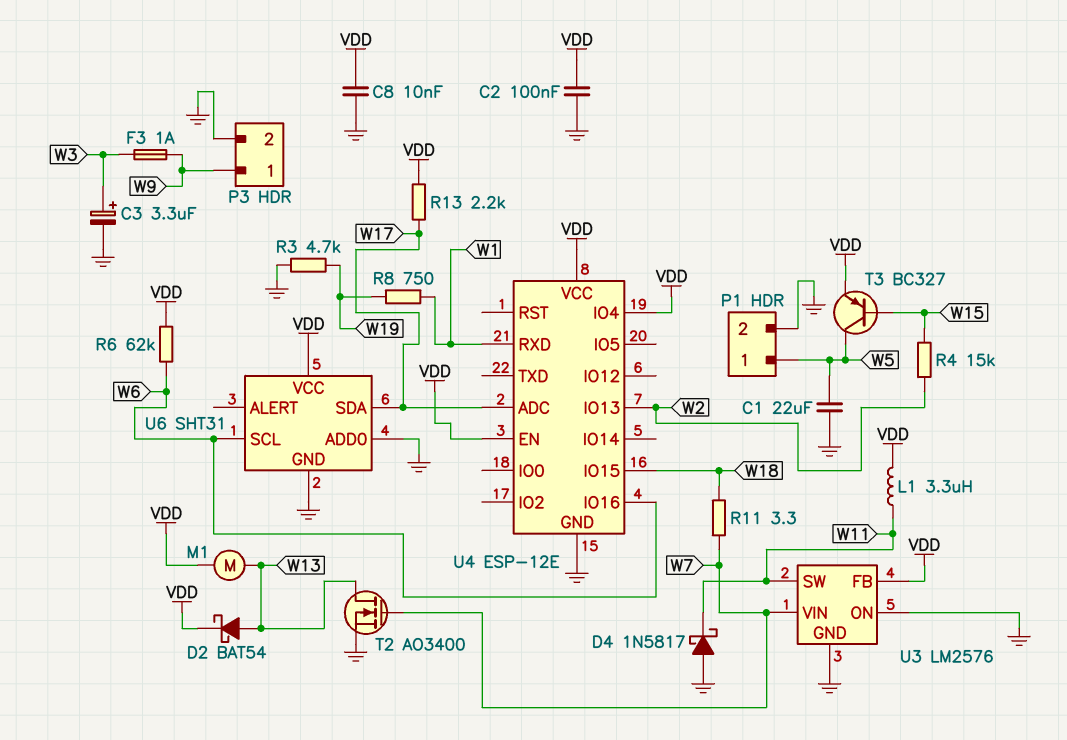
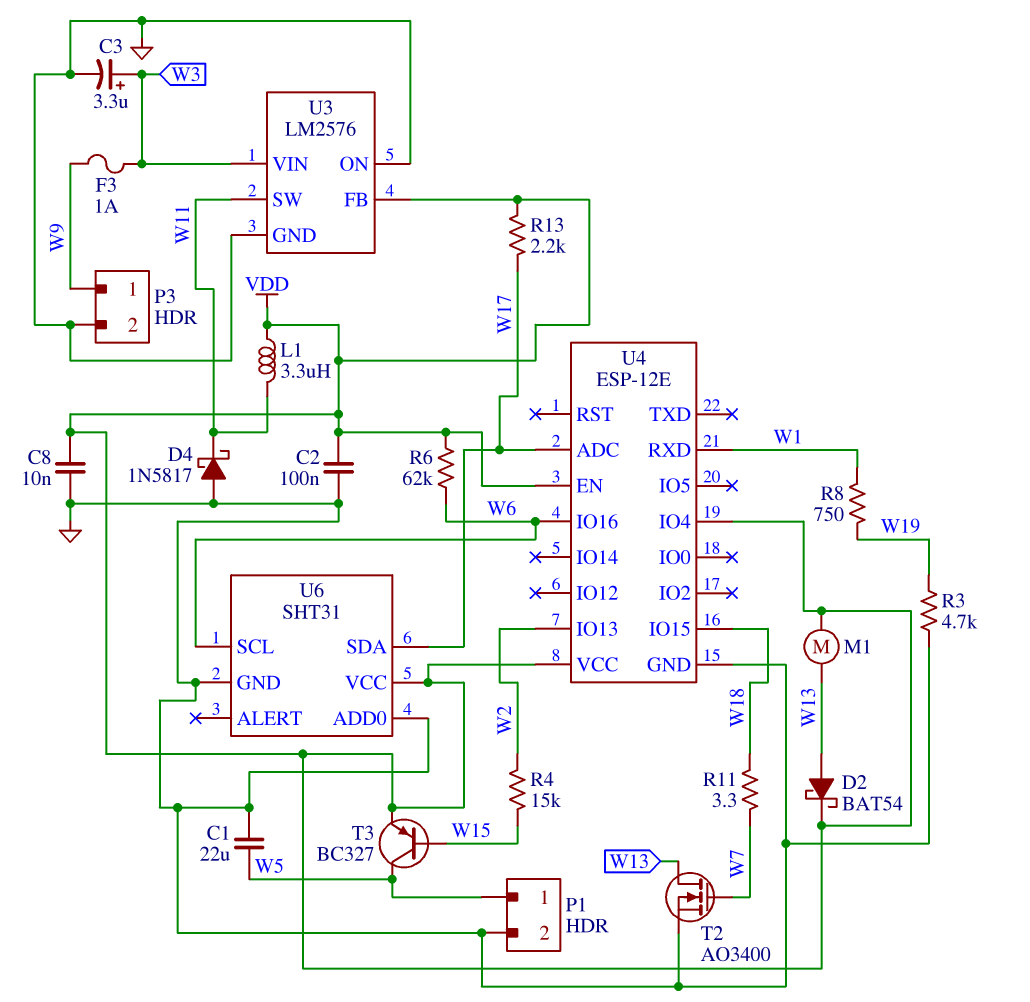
U3 pin VIN: W7 -> W3

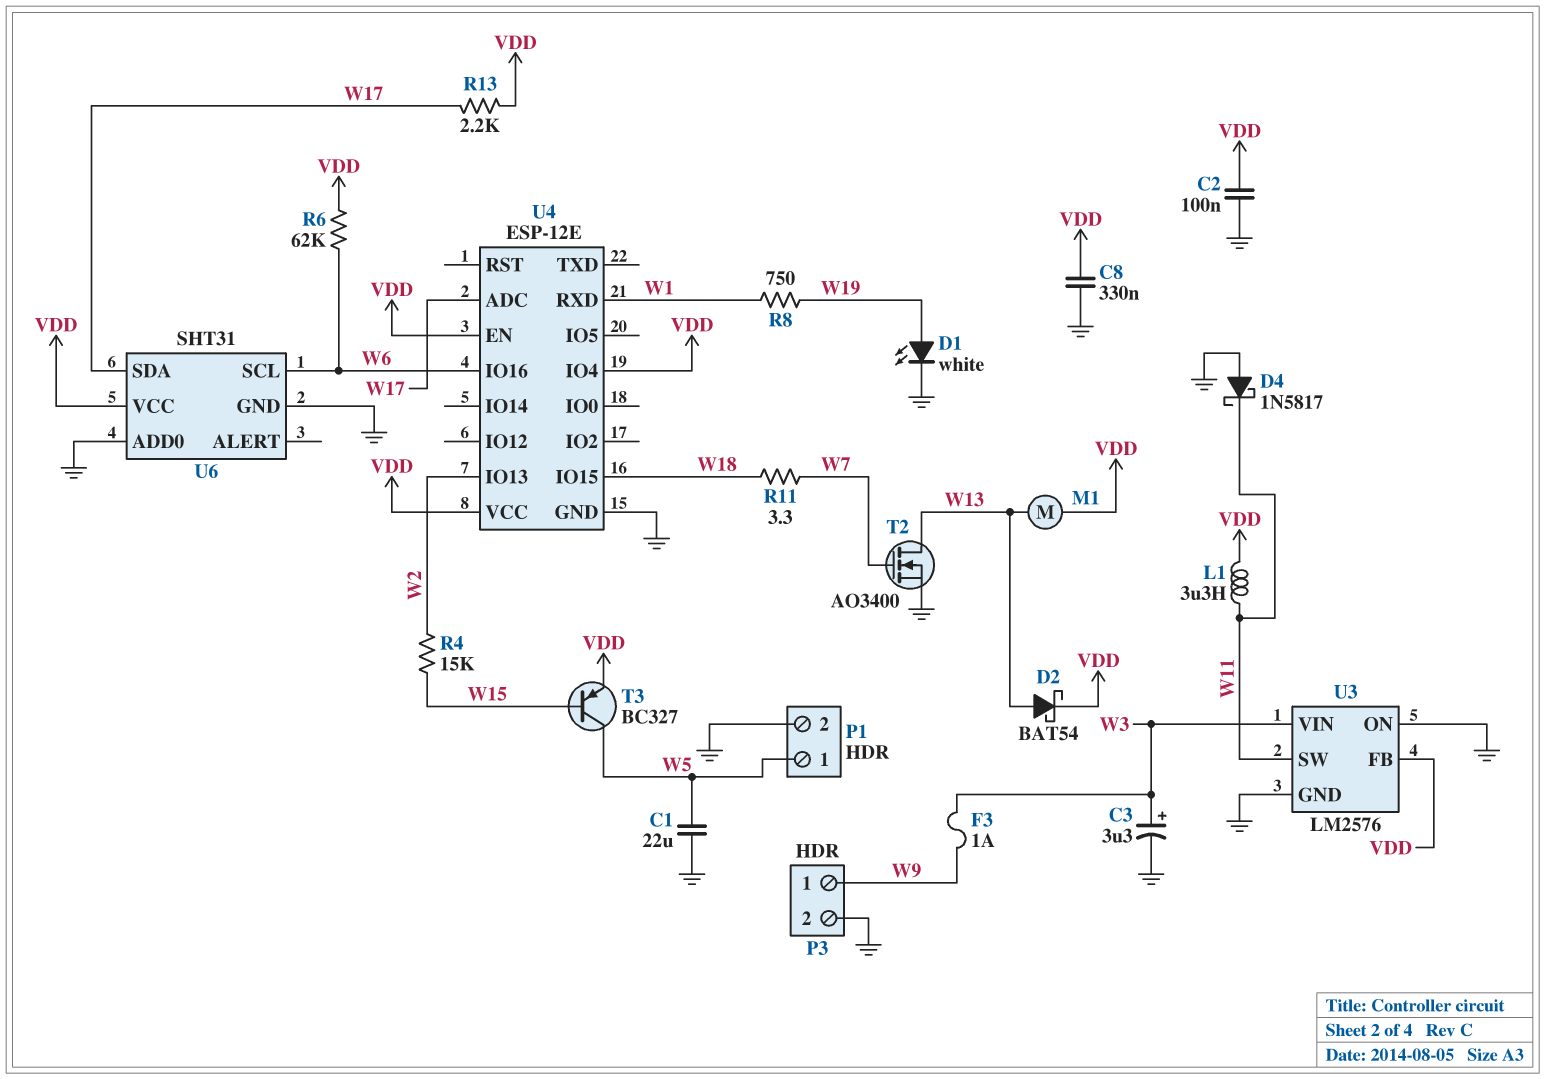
C8: 10nF (GND, VDD) -> 330nF (GND, VDD)
D1: none -> LED white (A W19, K GND)
R3: 4.7k (GND, W19) -> none

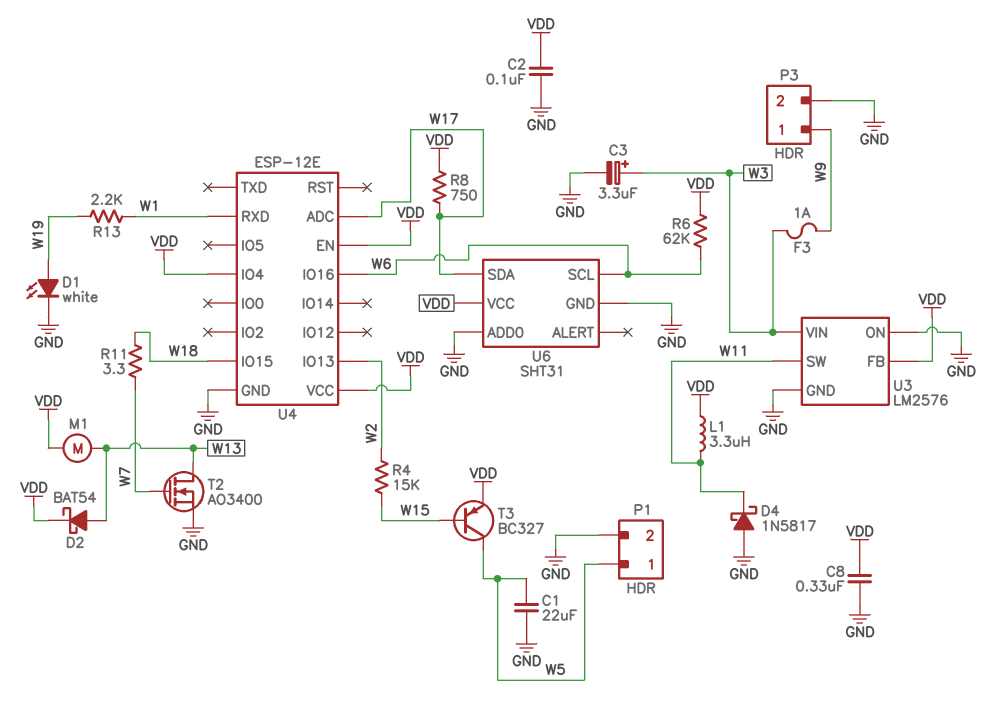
R8: 750 (W1, W19) -> 750 (VDD, W17)
R13: 2.2k (VDD, W17) -> 2.2k (W1, W19)

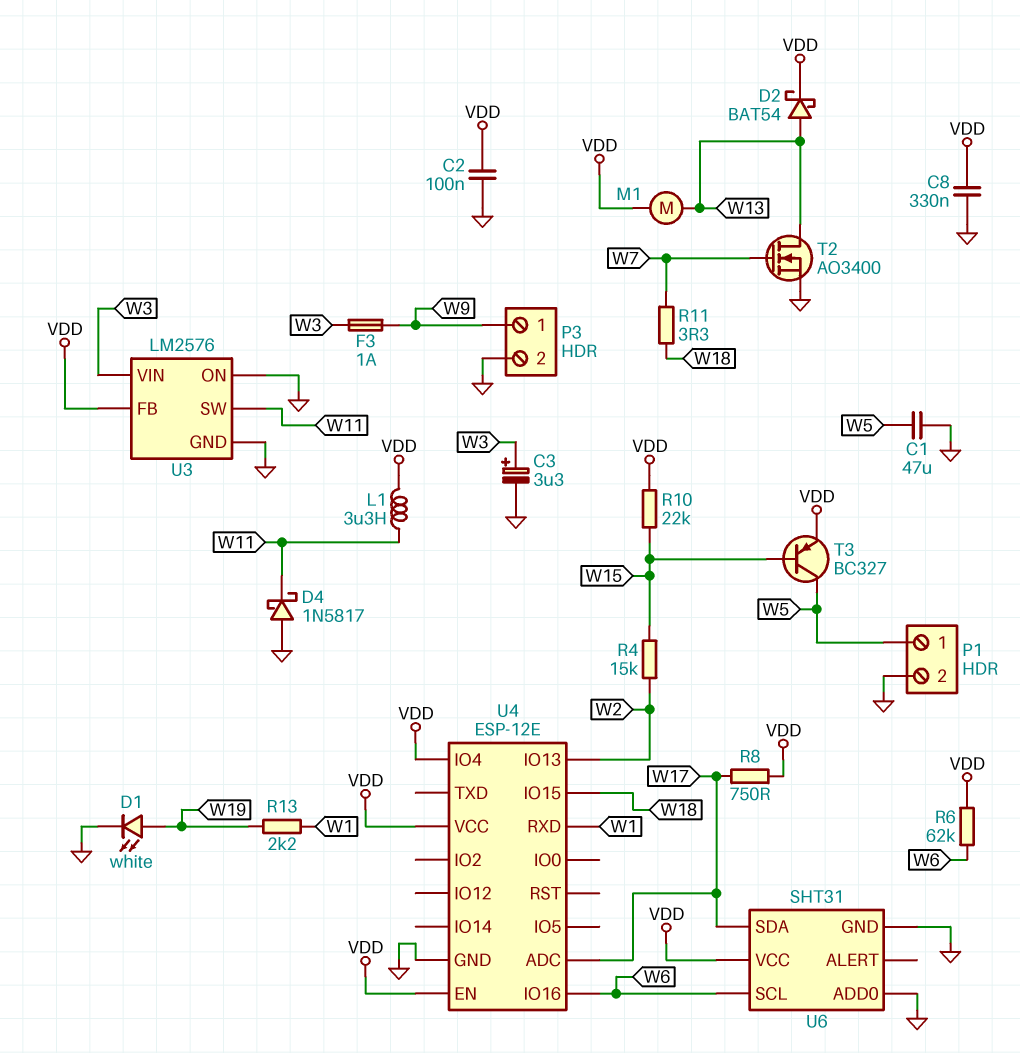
C1: 22uF (GND, W5) -> 47uF (GND, W5)
R10: none -> 22k (VDD, W15)

